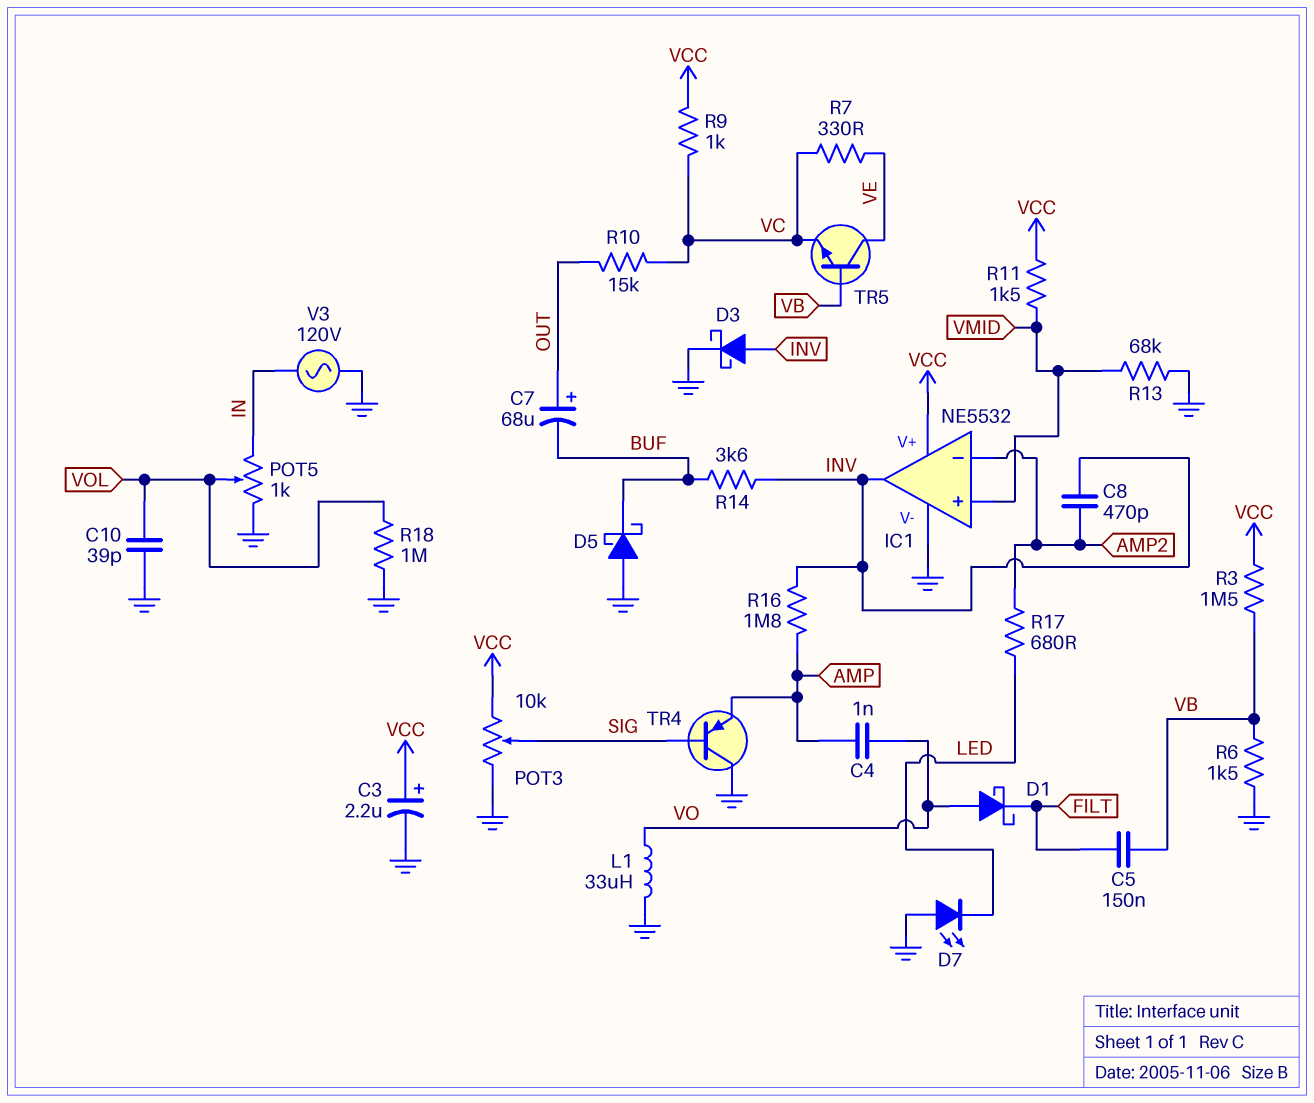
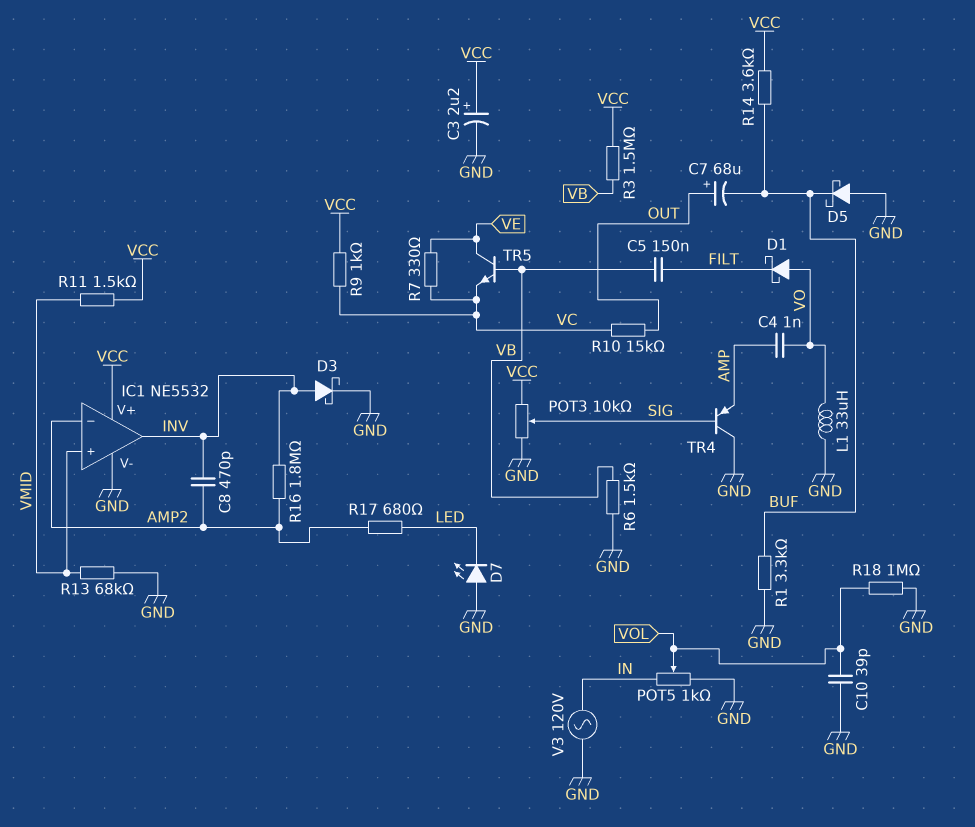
R1: none -> 3.3k (BUF, GND)
R14: 3.6k (BUF, INV) -> 3.6k (BUF, VCC)
R16: 1.8M (AMP, INV) -> 1.8M (AMP2, INV)

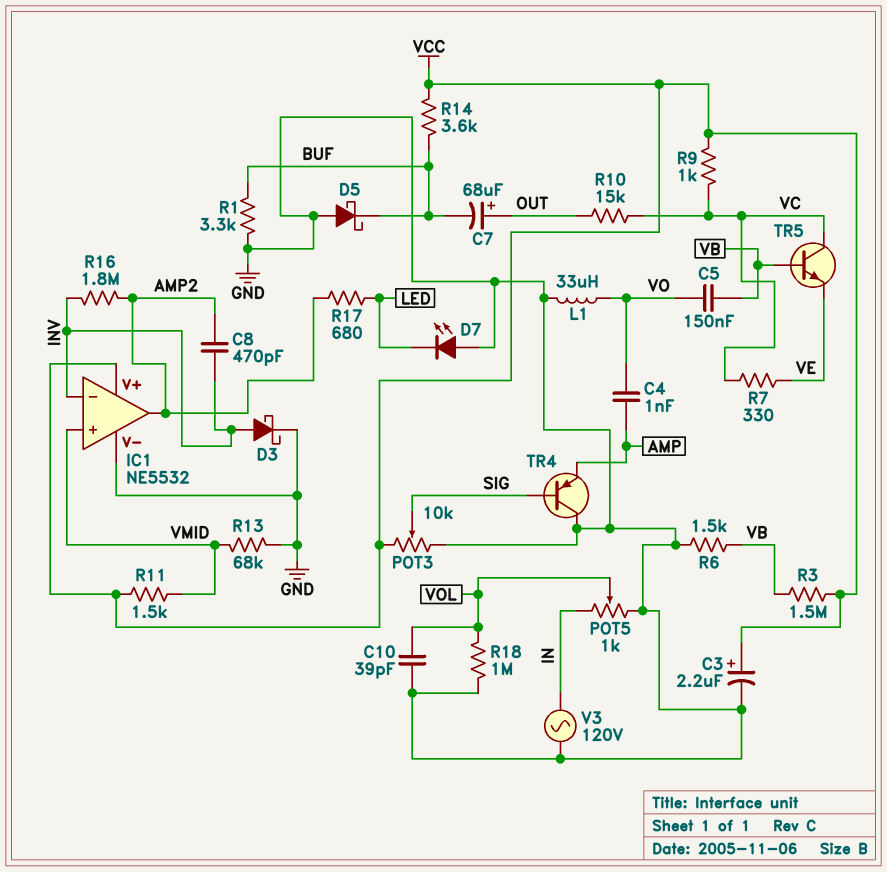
C5: 150nF (FILT, VB) -> 150nF (VB, VO)
D1: schottky (A VO, K FILT) -> none
IC1 pin in-: AMP2 -> INV
IC1 pin out: INV -> AMP2
TR5: NPN (B VB, C VE, E VC) -> NPN (B VB, C VC, E VE)

